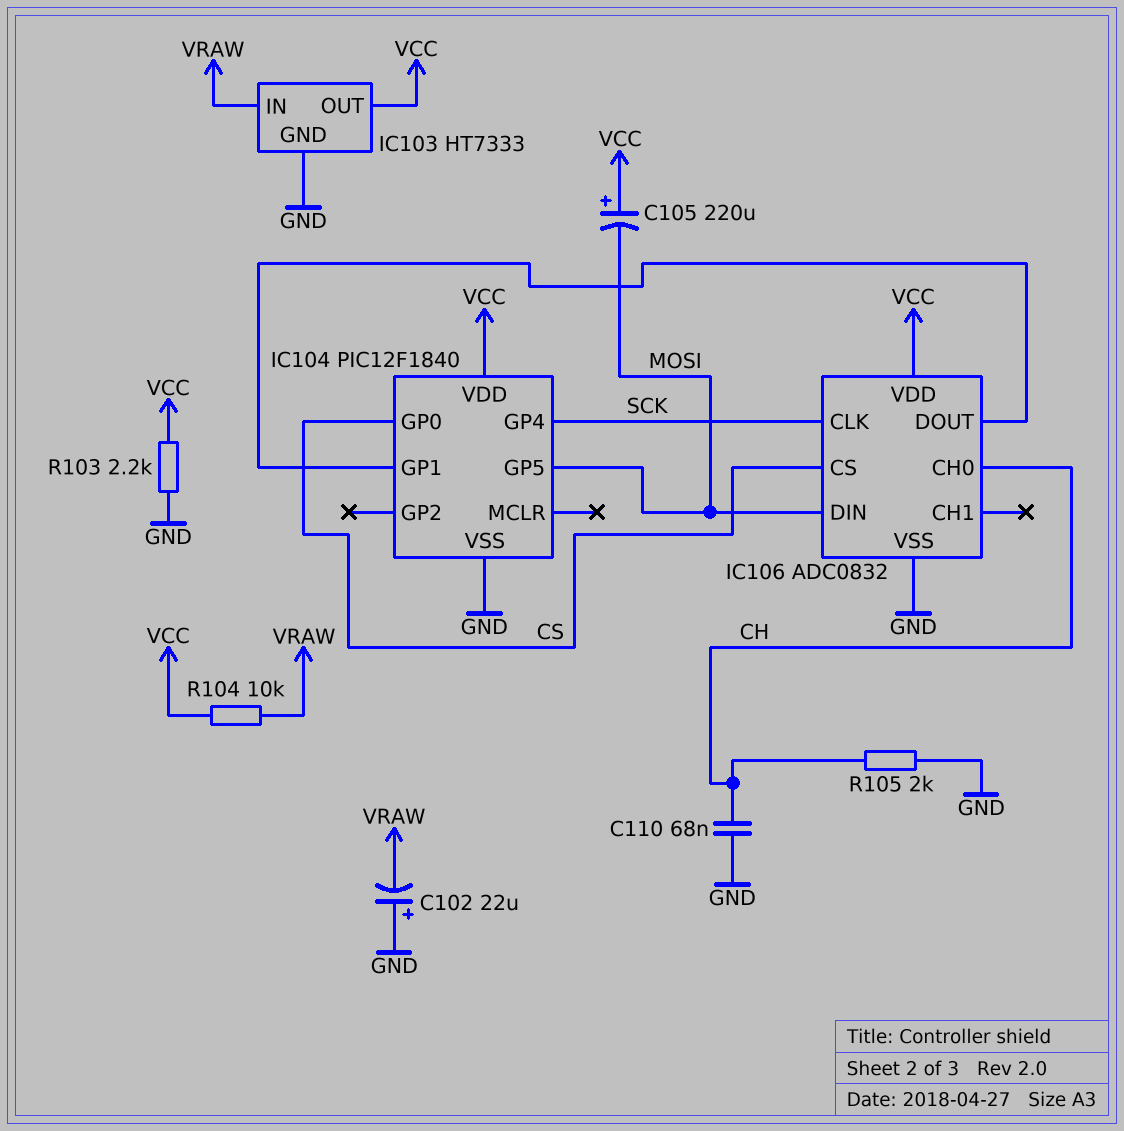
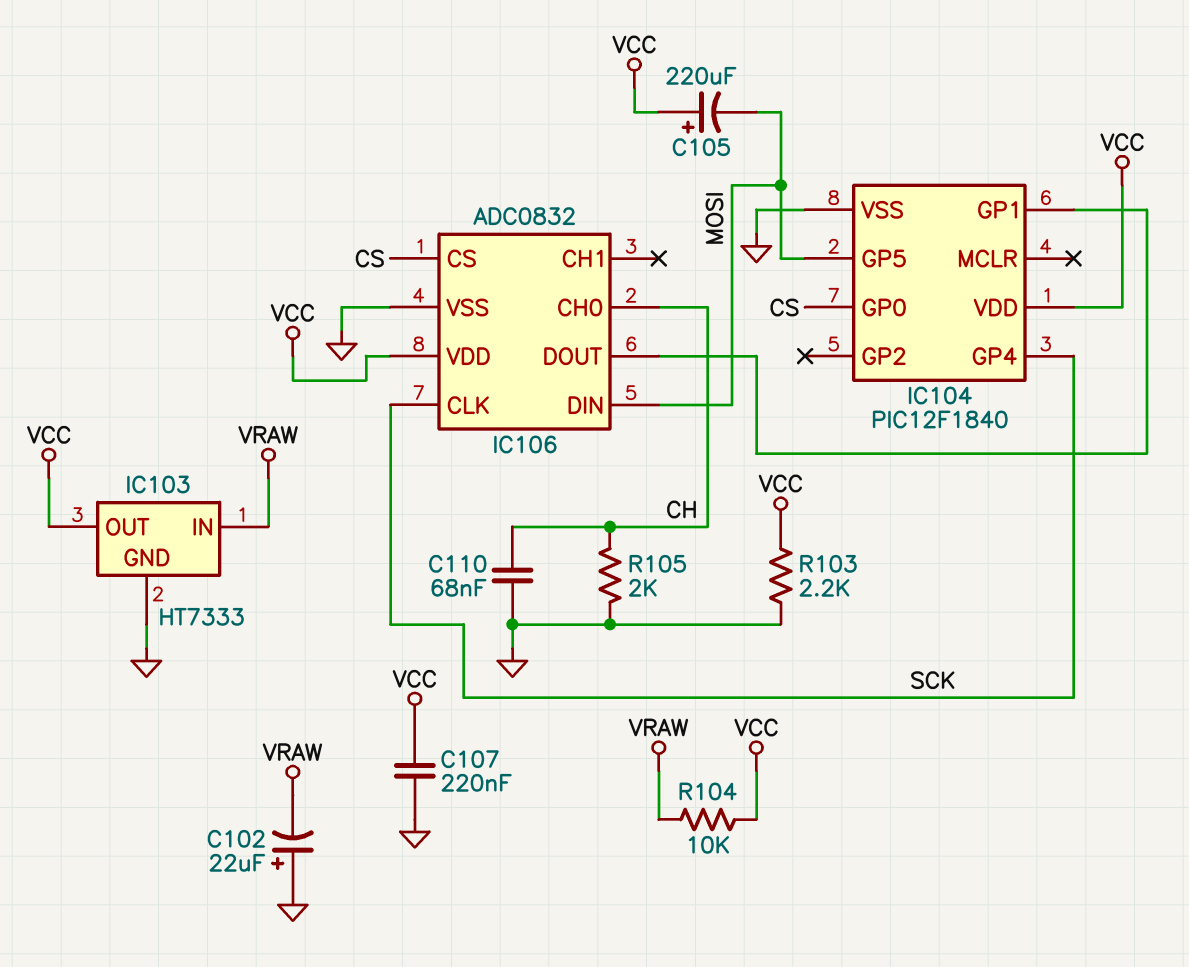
C107: none -> 220nF (GND, VCC)

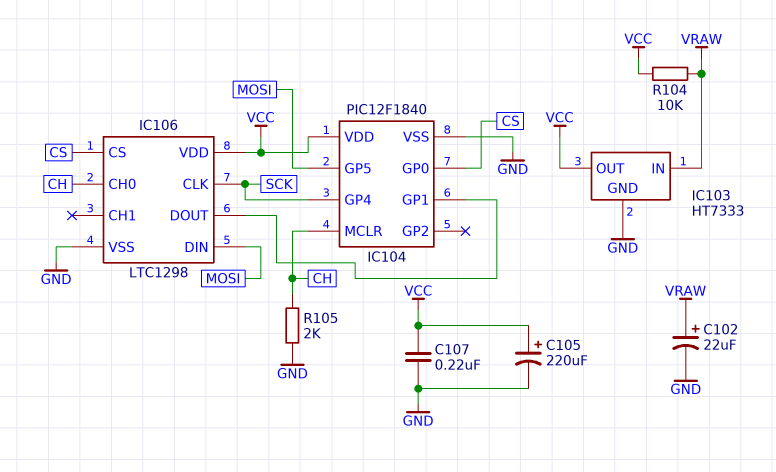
C102: 22uF (plus GND, minus VRAW) -> 22uF (plus VRAW, minus GND)
C105: 220uF (plus VCC, minus MOSI) -> 220uF (plus VCC, minus GND)
C110: 68nF (CH, GND) -> none
IC104 pin MCLR: none -> CH
IC106: ADC0832 -> LTC1298
R103: 2.2k (GND, VCC) -> none

